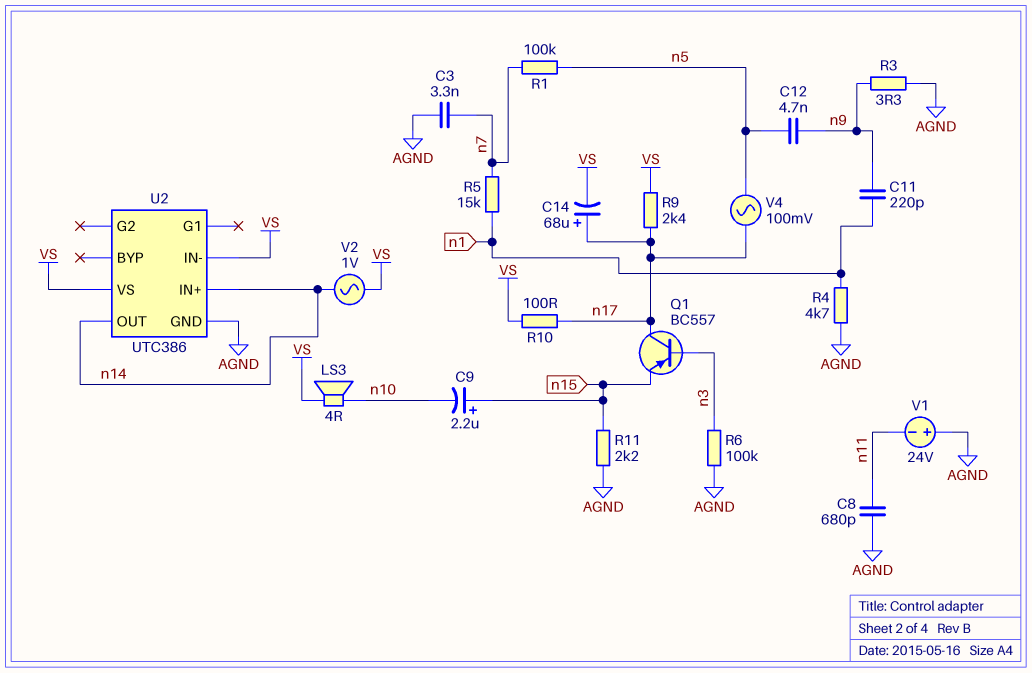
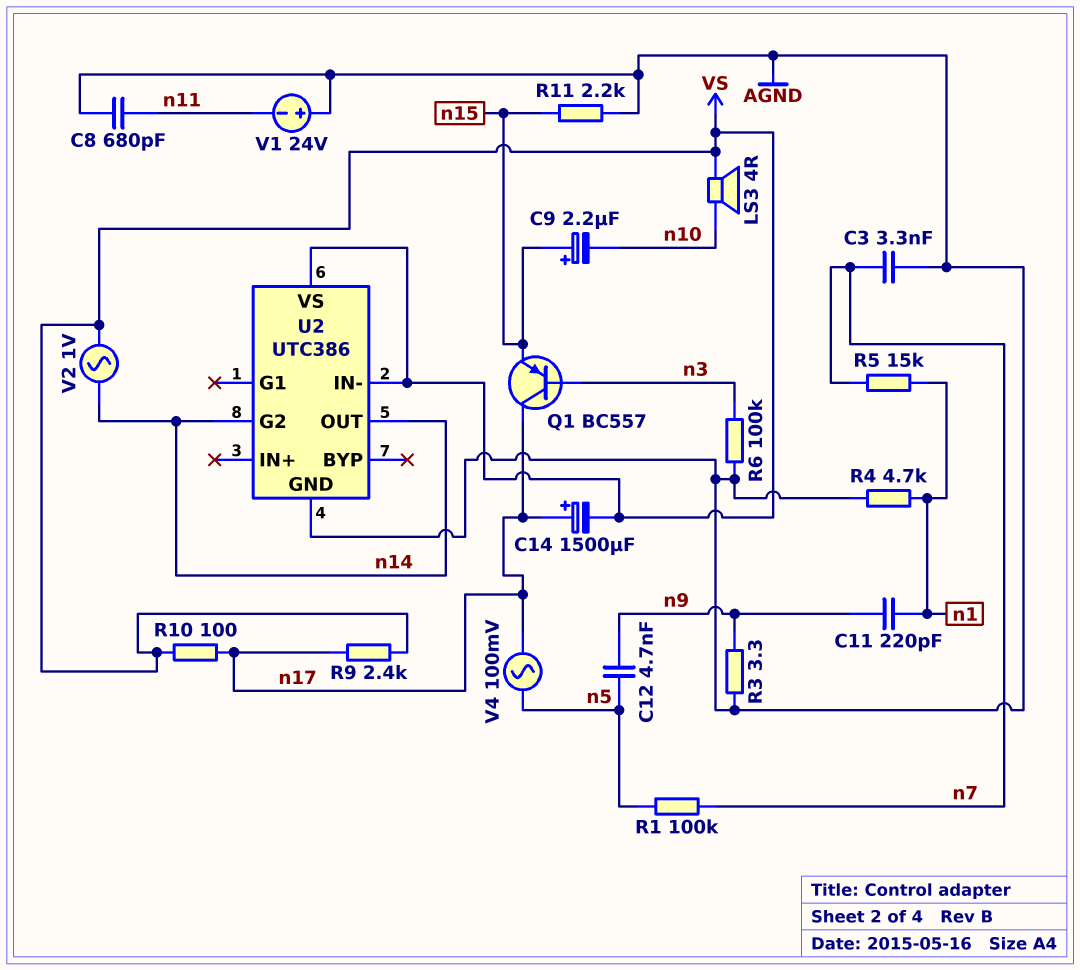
C14: 68uF (plus n17, minus VS) -> 1500uF (plus n17, minus VS)
U2 pin G2: none -> n14
U2 pin IN+: n14 -> none

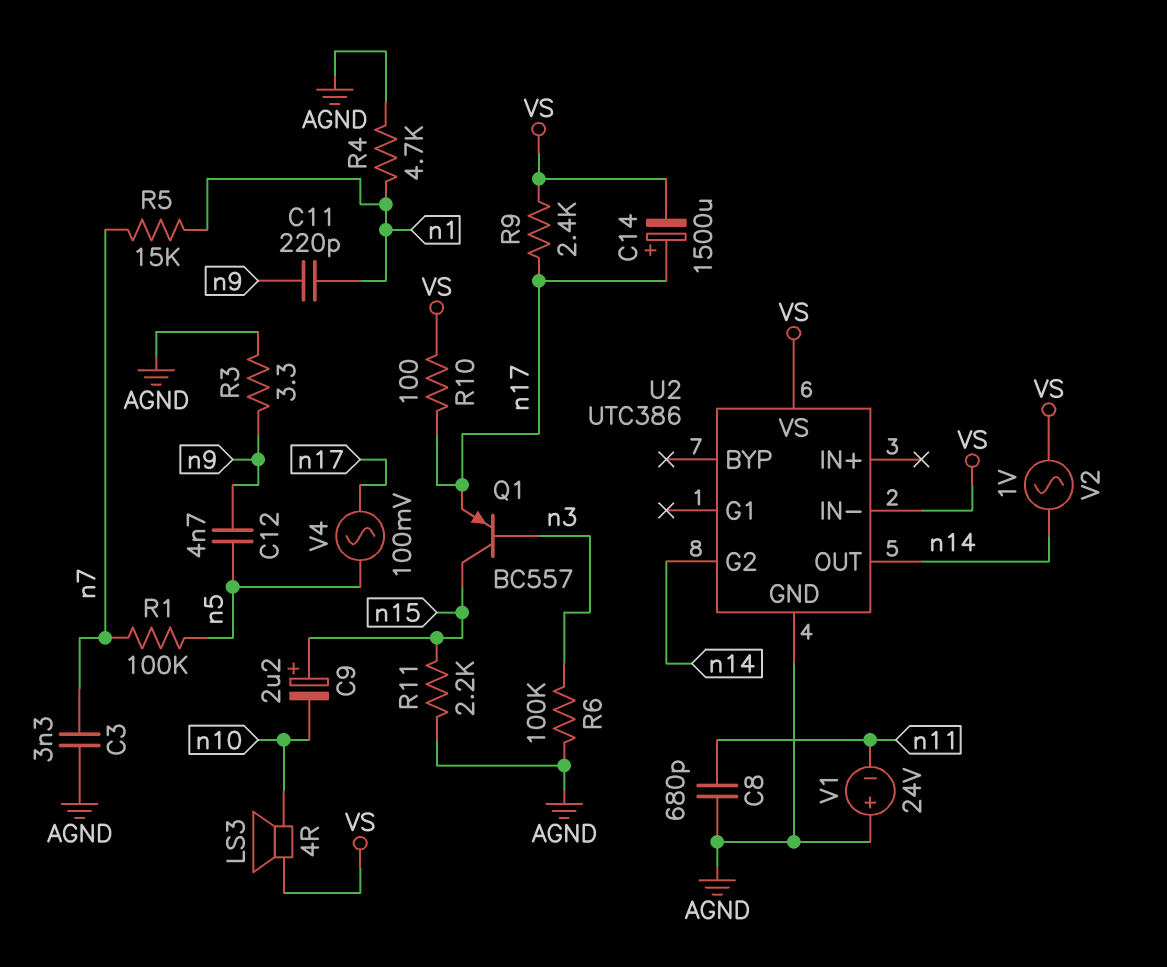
Q1: PNP BC557 (B n3, C n17, E n15) -> PNP BC557 (B n3, C n15, E n17)

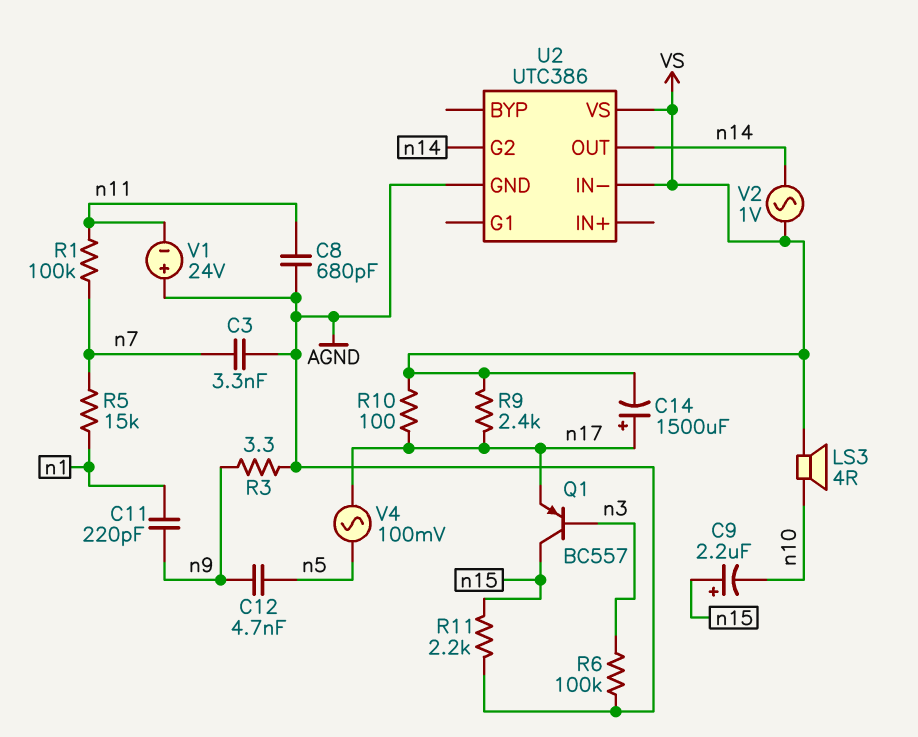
R1: 100k (n5, n7) -> 100k (n7, n11)
R4: 4.7k (AGND, n1) -> none

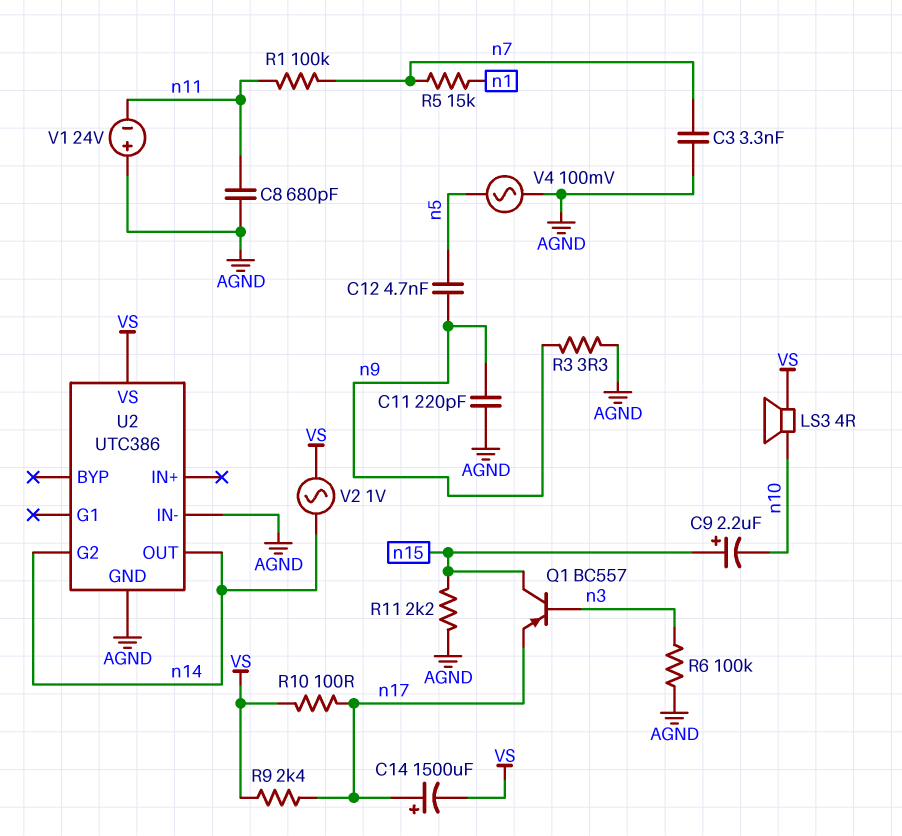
C11: 220pF (n1, n9) -> 220pF (AGND, n9)
U2 pin IN-: VS -> AGND
V4: AC 100mV (n5, n17) -> AC 100mV (AGND, n5)

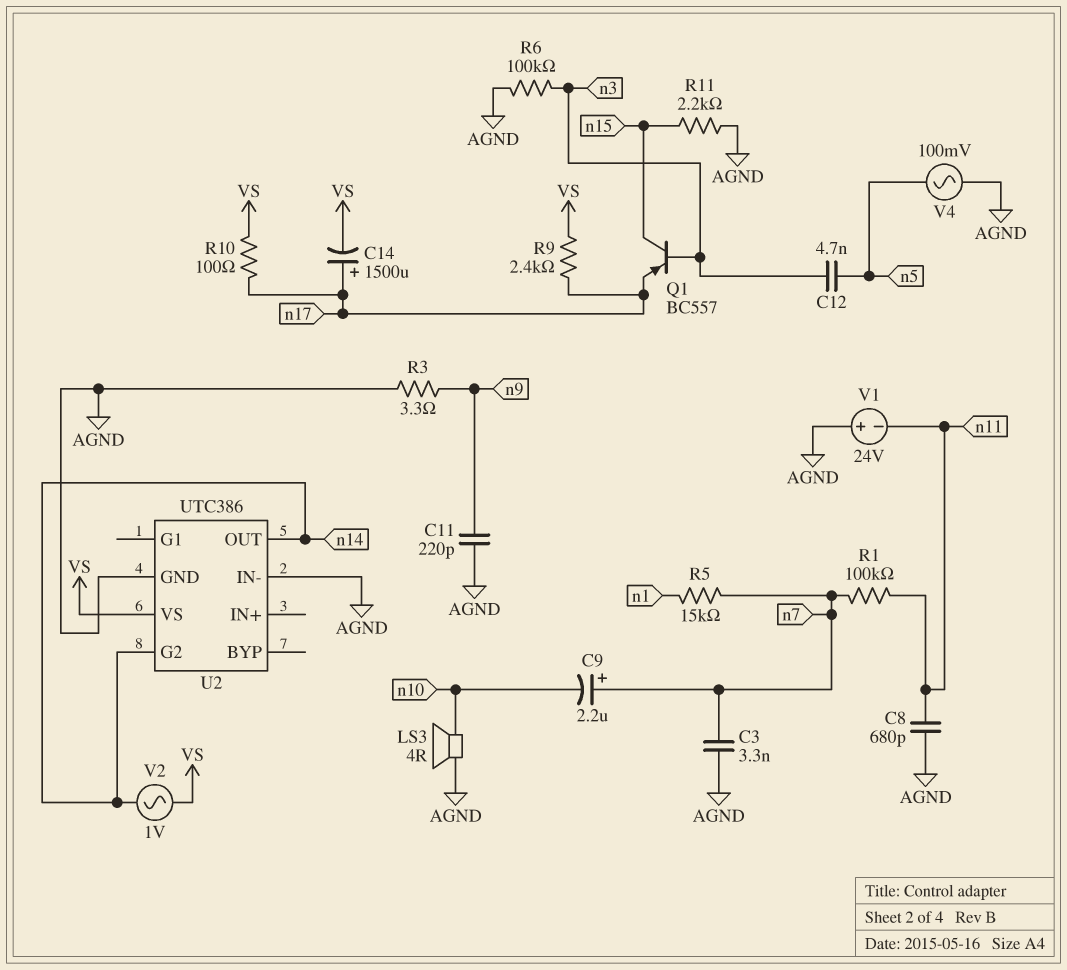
C9: 2.2uF (plus n15, minus n10) -> 2.2uF (plus n7, minus n10)
C12: 4.7nF (n5, n9) -> 4.7nF (n3, n5)
LS3: speaker 4R (VS, n10) -> speaker 4R (AGND, n10)

